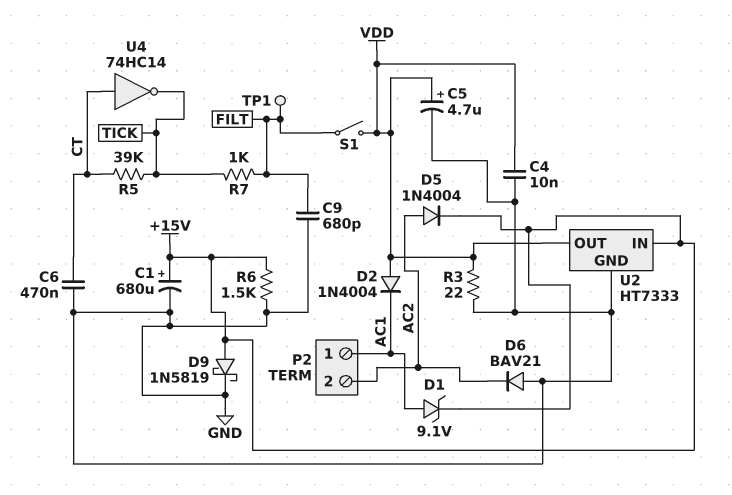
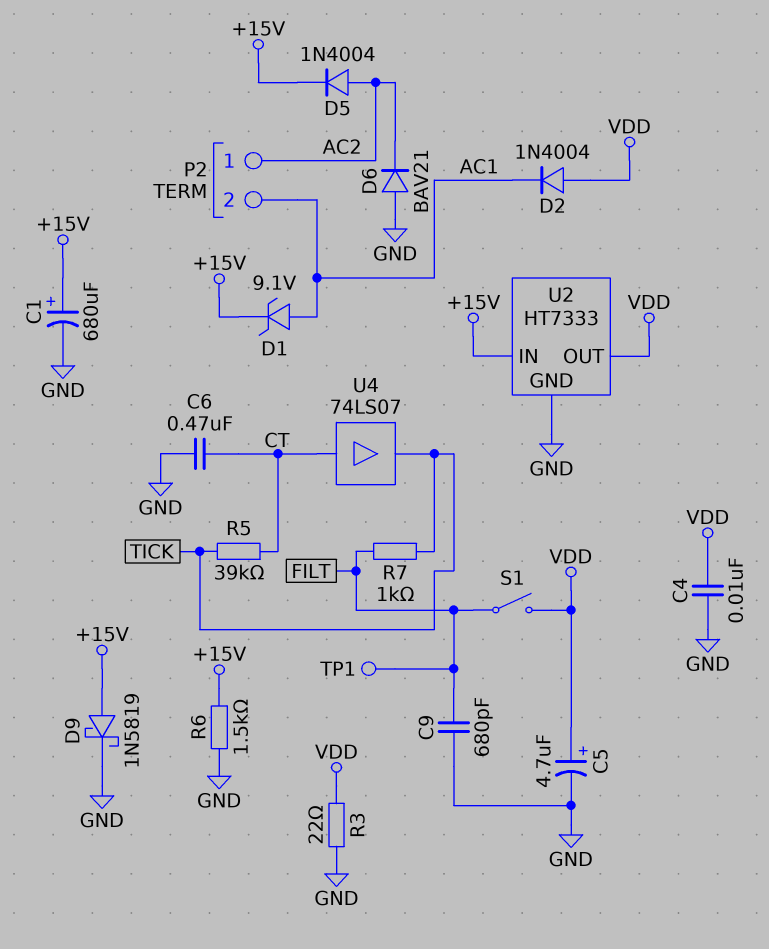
P2 pin 1: AC1 -> AC2
P2 pin 2: AC2 -> AC1
U4: NOT 74HC14 (in CT, out TICK) -> buffer 74LS07 (in CT, out TICK)

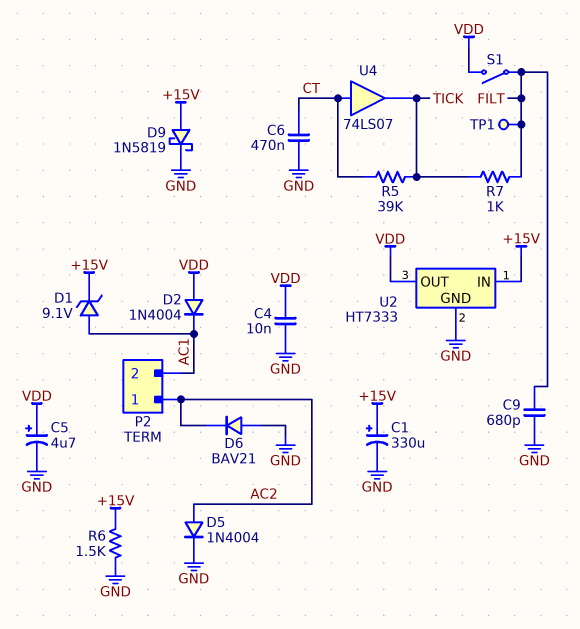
C1: 680uF (plus +15V, minus GND) -> 330uF (plus +15V, minus GND)
D5: diode 1N4004 (A AC2, K +15V) -> diode 1N4004 (A AC2, K GND)
R3: 22 (GND, VDD) -> none

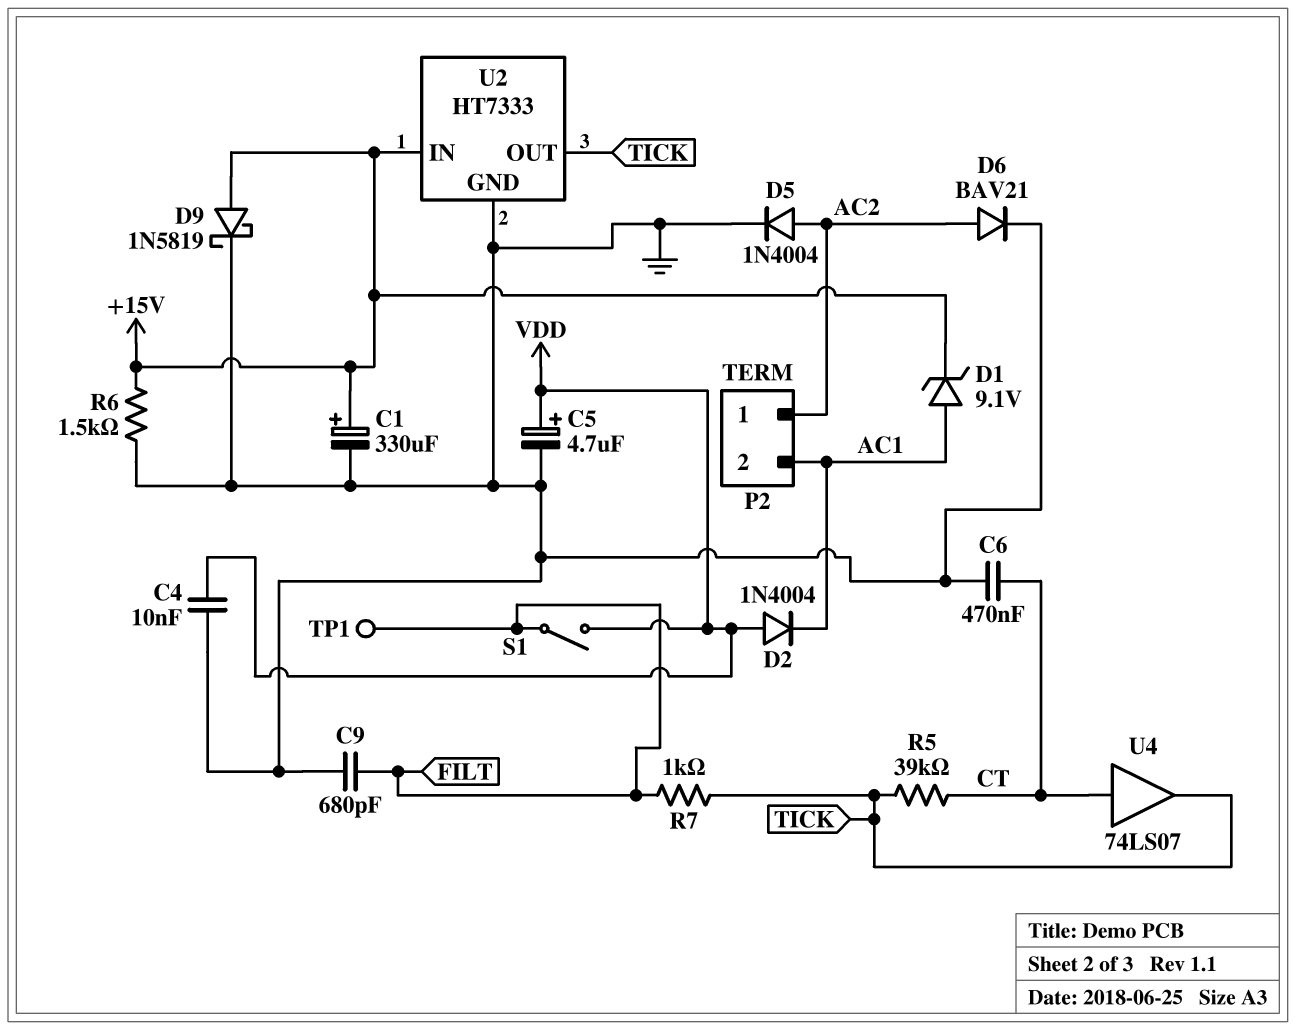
D6: diode BAV21 (A GND, K AC2) -> diode BAV21 (A AC2, K GND)
U2 pin OUT: VDD -> TICK

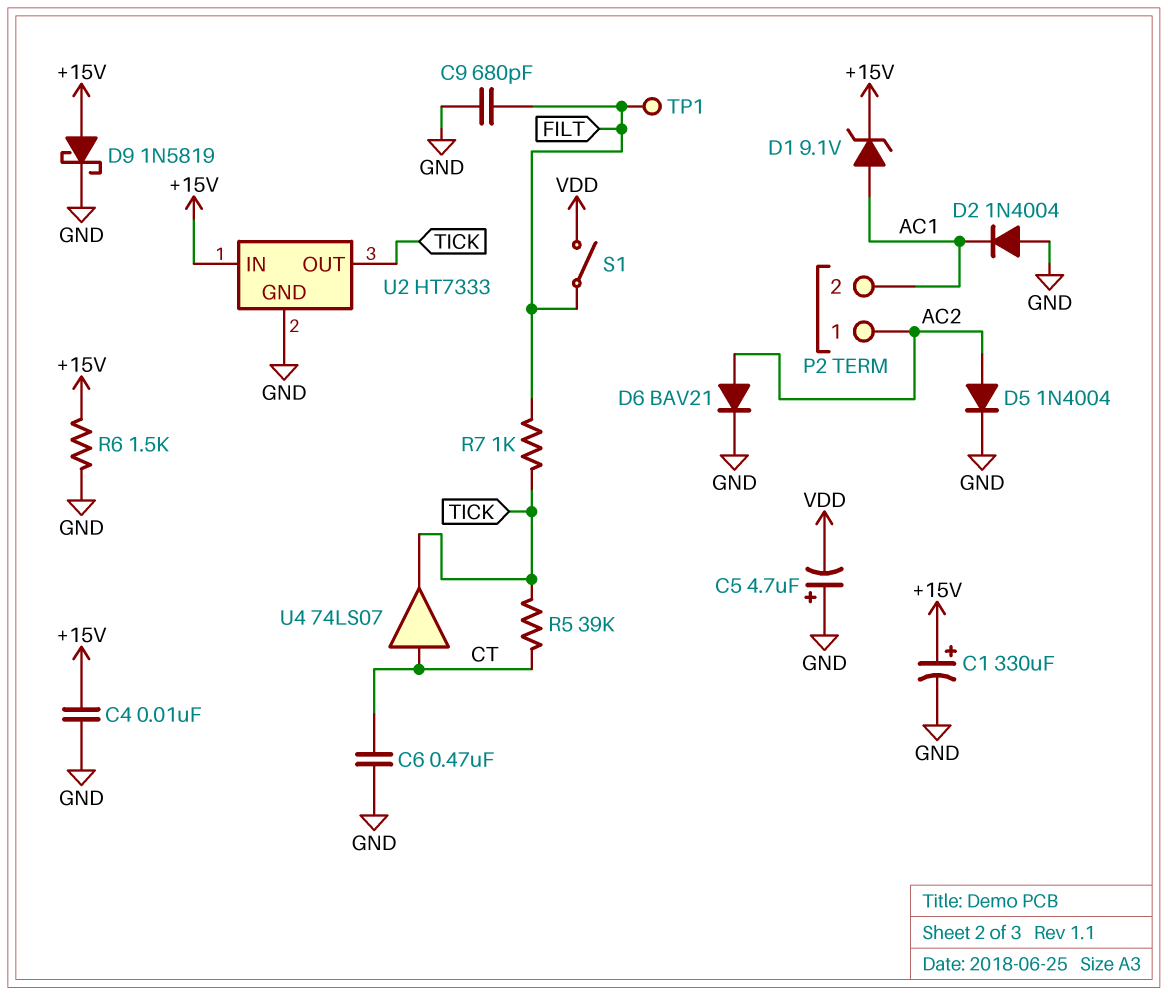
C4: 10nF (GND, VDD) -> 10nF (+15V, GND)
C5: 4.7uF (plus VDD, minus GND) -> 4.7uF (plus GND, minus VDD)
D2: diode 1N4004 (A VDD, K AC1) -> diode 1N4004 (A GND, K AC1)

